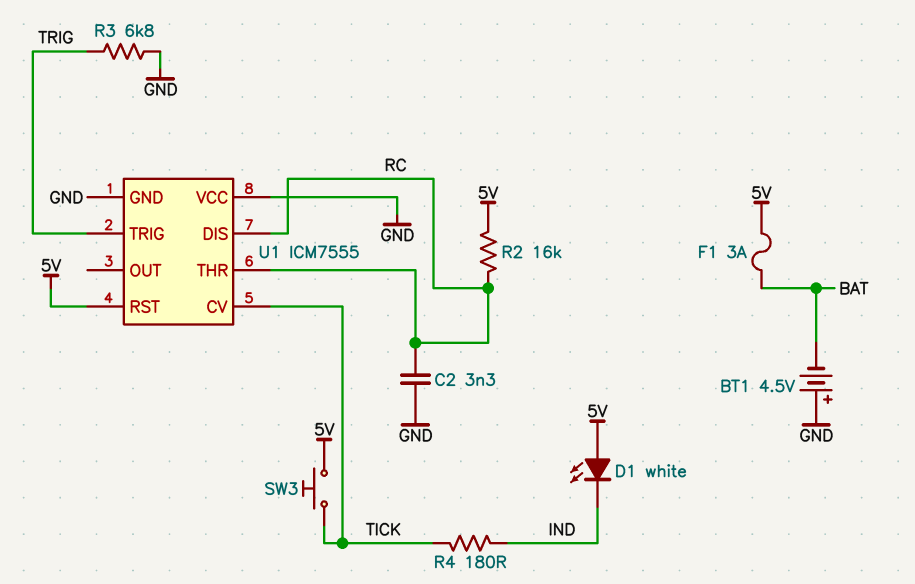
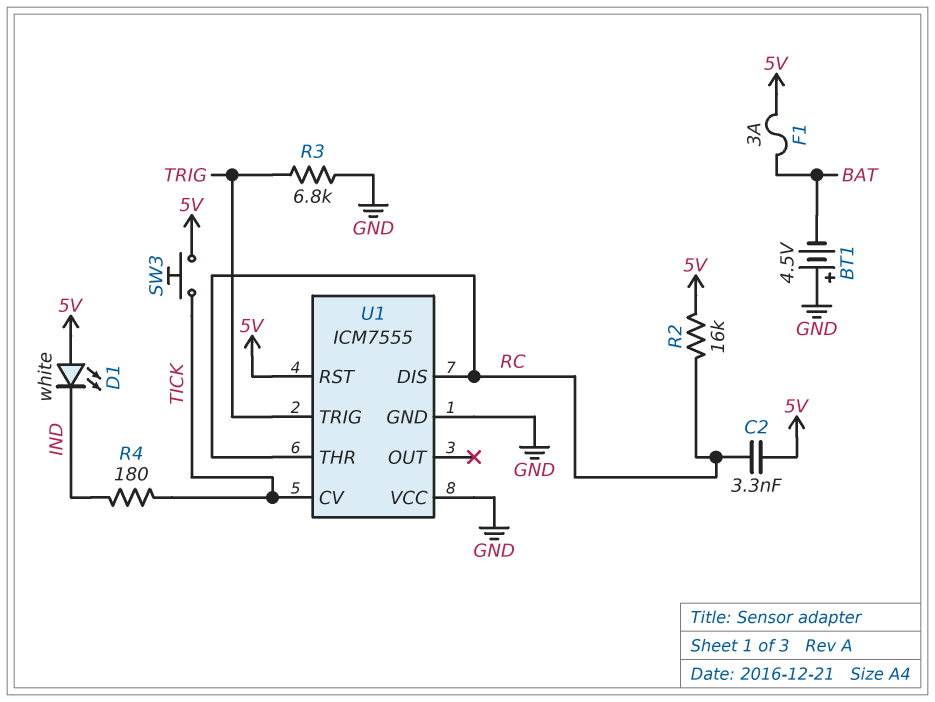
C2: 3.3nF (GND, RC) -> 3.3nF (5V, RC)

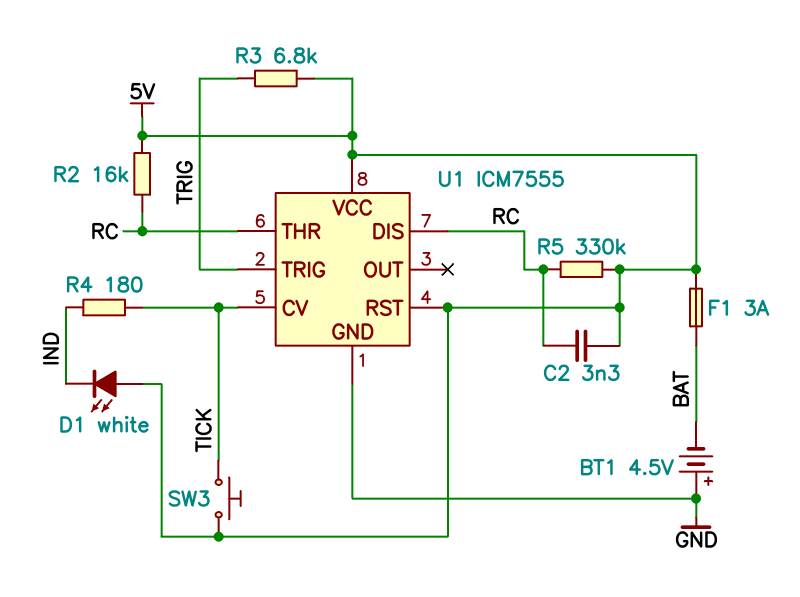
R3: 6.8k (GND, TRIG) -> 6.8k (5V, TRIG)
R5: none -> 330k (5V, RC)
U1 pin VCC: GND -> 5V

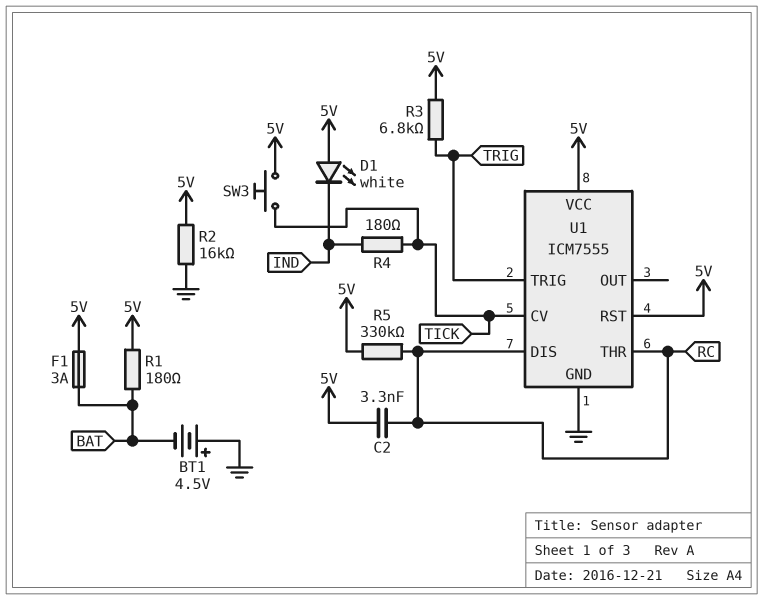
R1: none -> 180 (5V, BAT)
R2: 16k (5V, RC) -> 16k (5V, GND)

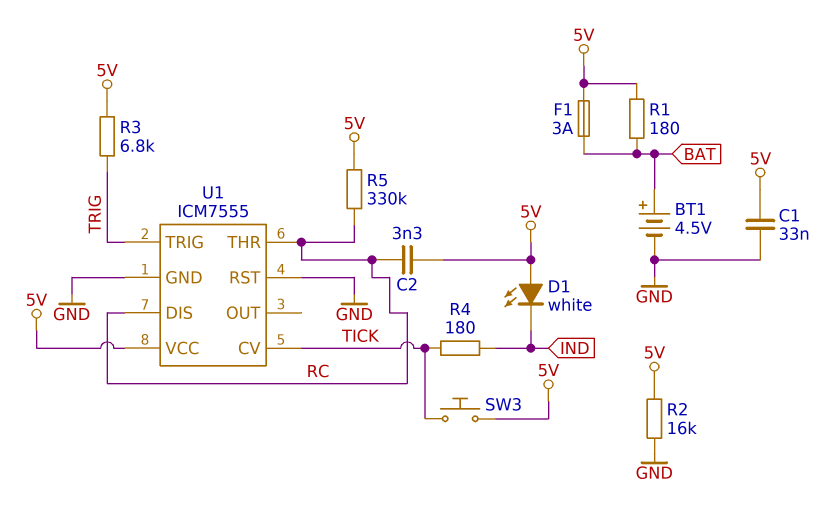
BT1: 4.5V (plus GND, minus BAT) -> 4.5V (plus BAT, minus GND)
C1: none -> 33nF (5V, GND)
U1 pin RST: 5V -> GND

